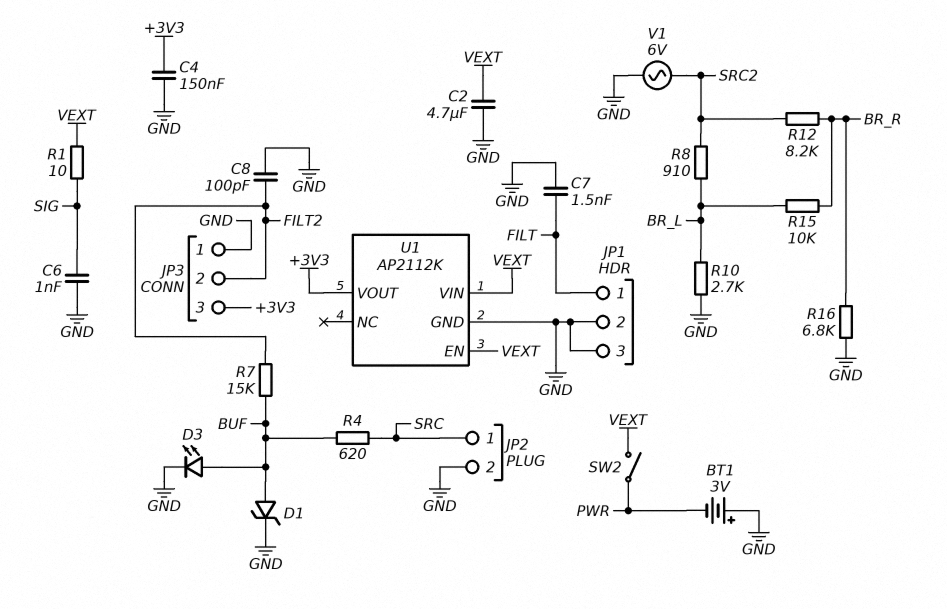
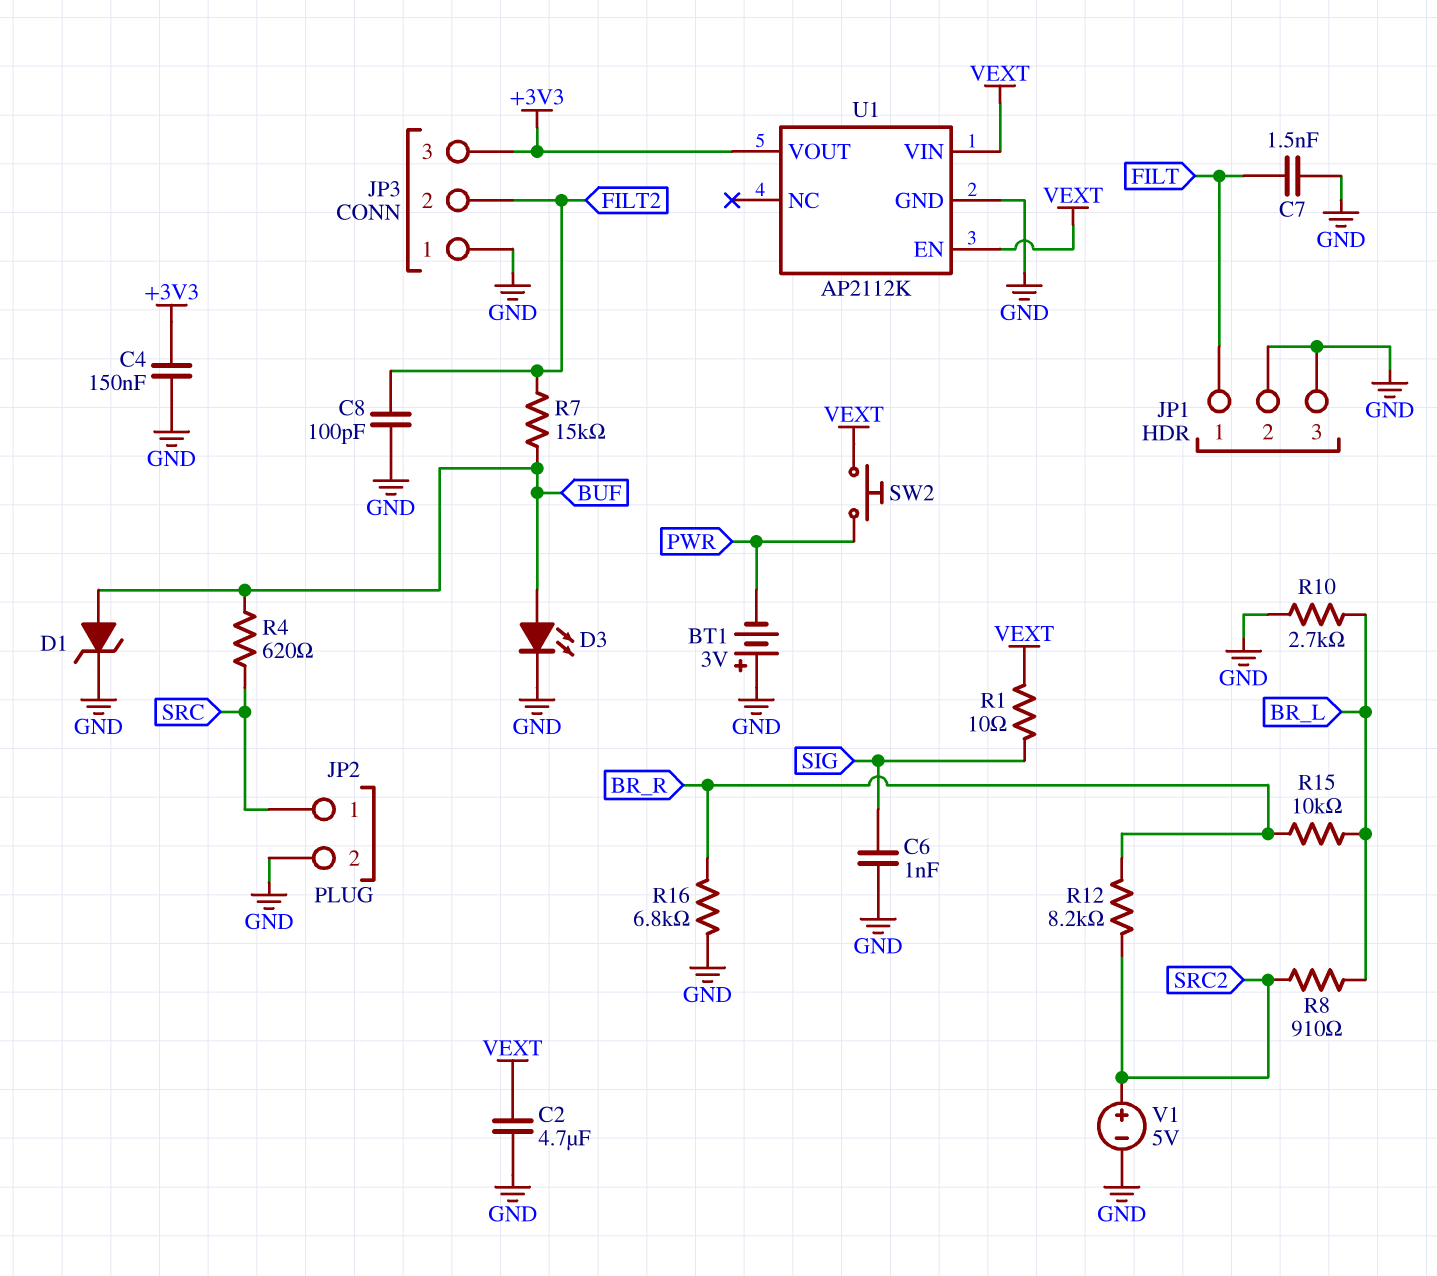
SW2: switch (PWR, VEXT) -> button (PWR, VEXT)
V1: AC 6V (GND, SRC2) -> 5V (plus SRC2, minus GND)

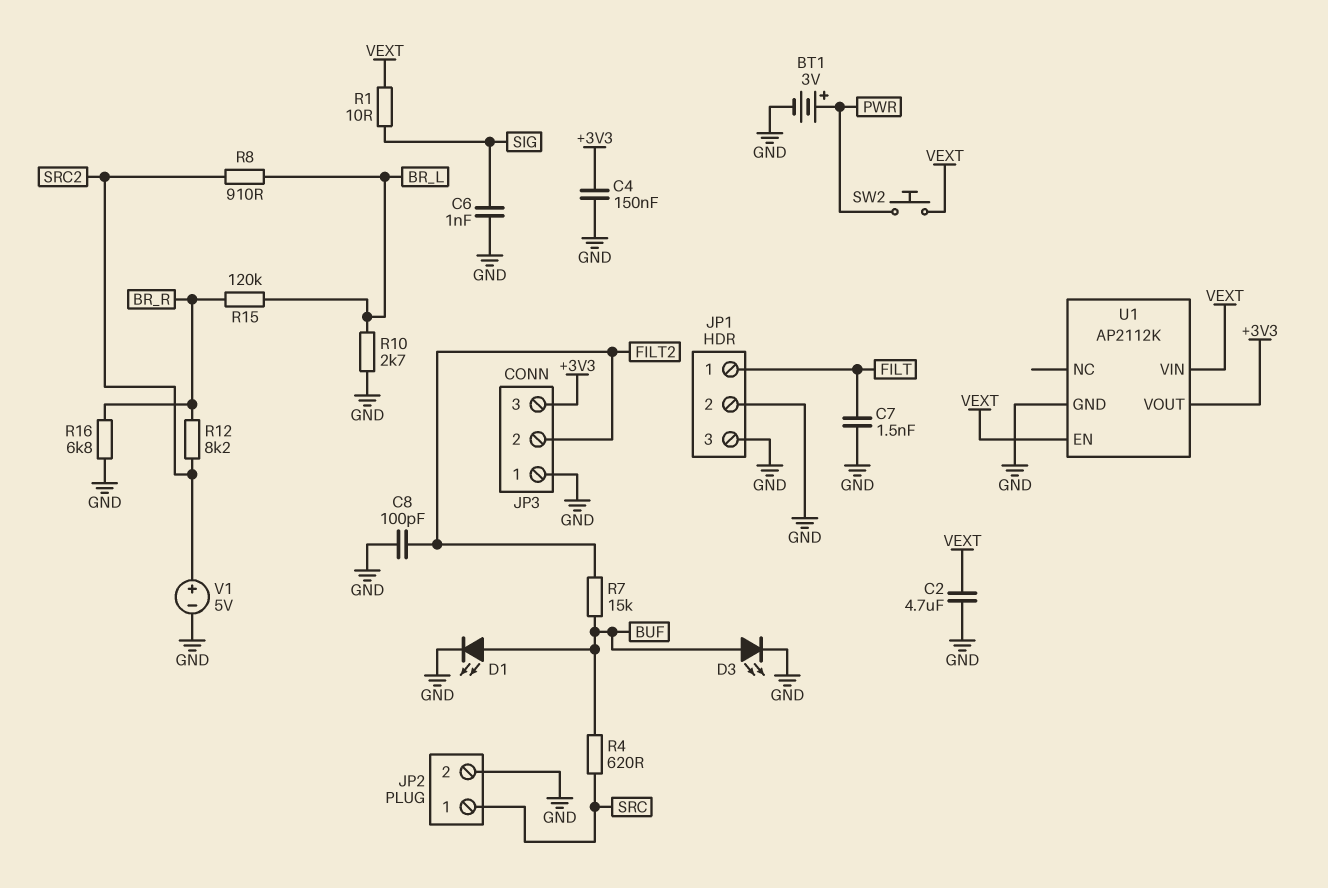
BT1: 3V (plus GND, minus PWR) -> 3V (plus PWR, minus GND)
D1: zener (A BUF, K GND) -> LED (A BUF, K GND)
R15: 10k (BR_L, BR_R) -> 120k (BR_L, BR_R)

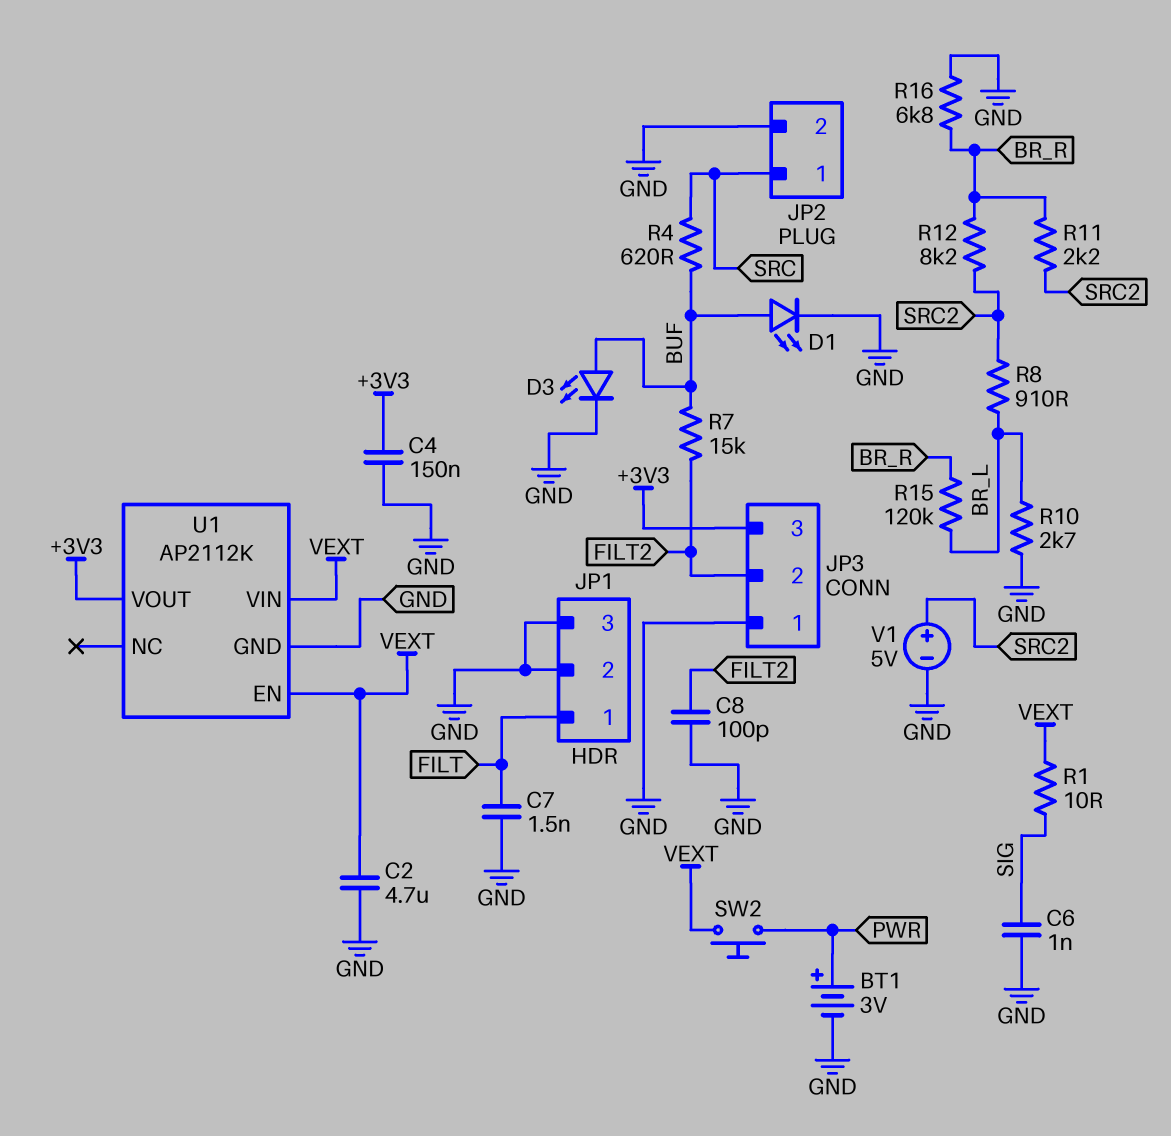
R11: none -> 2.2k (BR_R, SRC2)

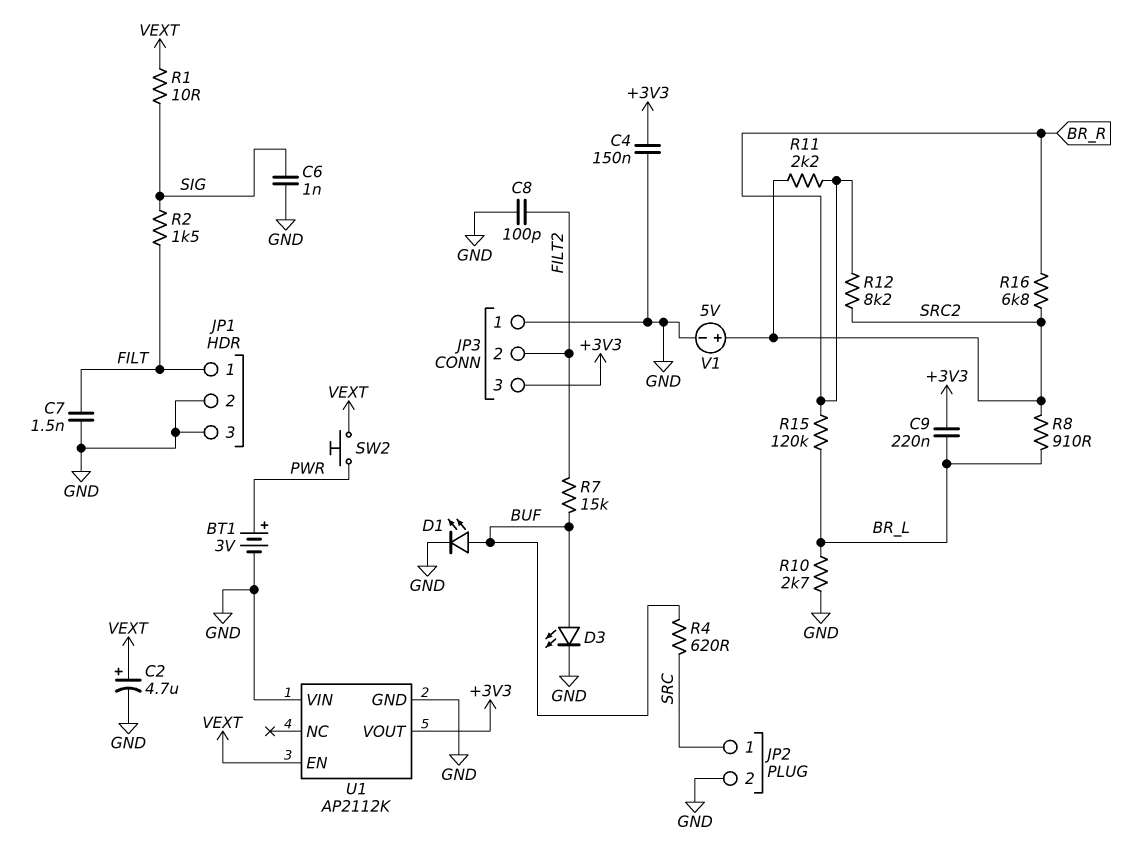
C2: 4.7uF (GND, VEXT) -> 4.7uF (plus VEXT, minus GND)
C9: none -> 220nF (+3V3, BR_L)
R2: none -> 1.5k (FILT, SIG)
R16: 6.8k (BR_R, GND) -> 6.8k (BR_R, SRC2)
U1 pin VIN: VEXT -> GND

